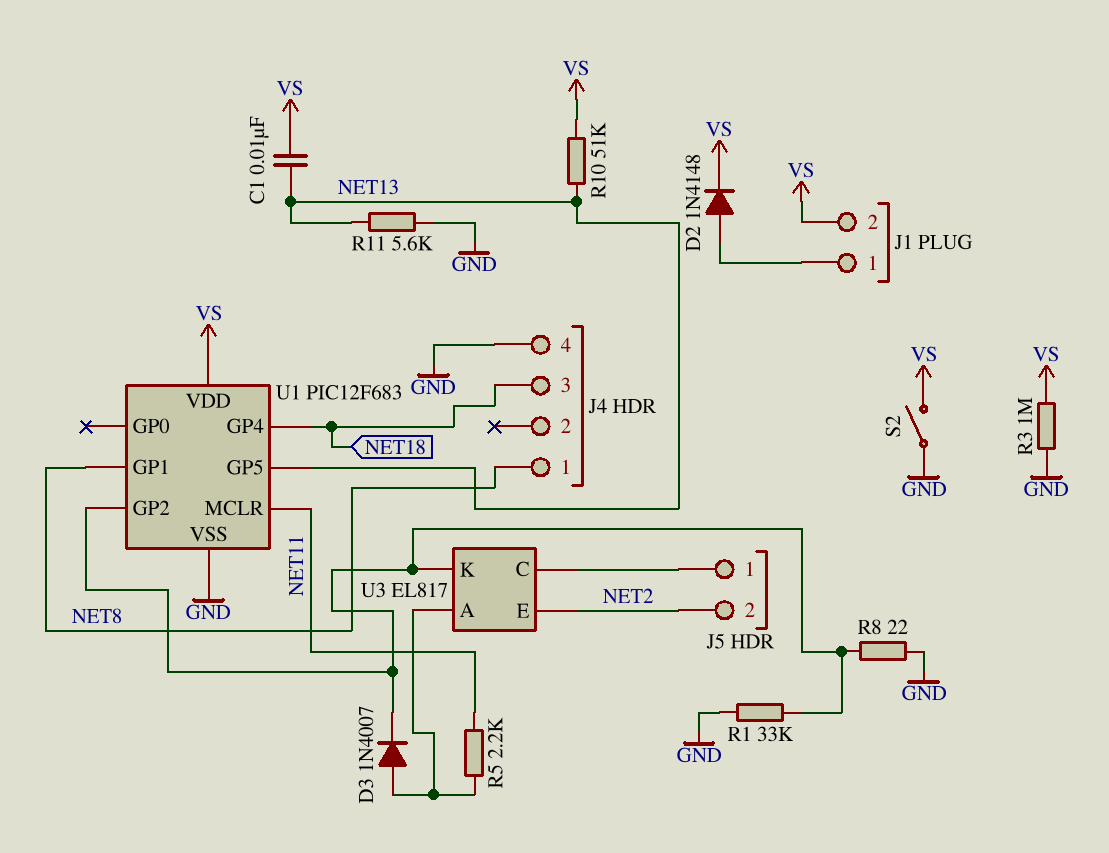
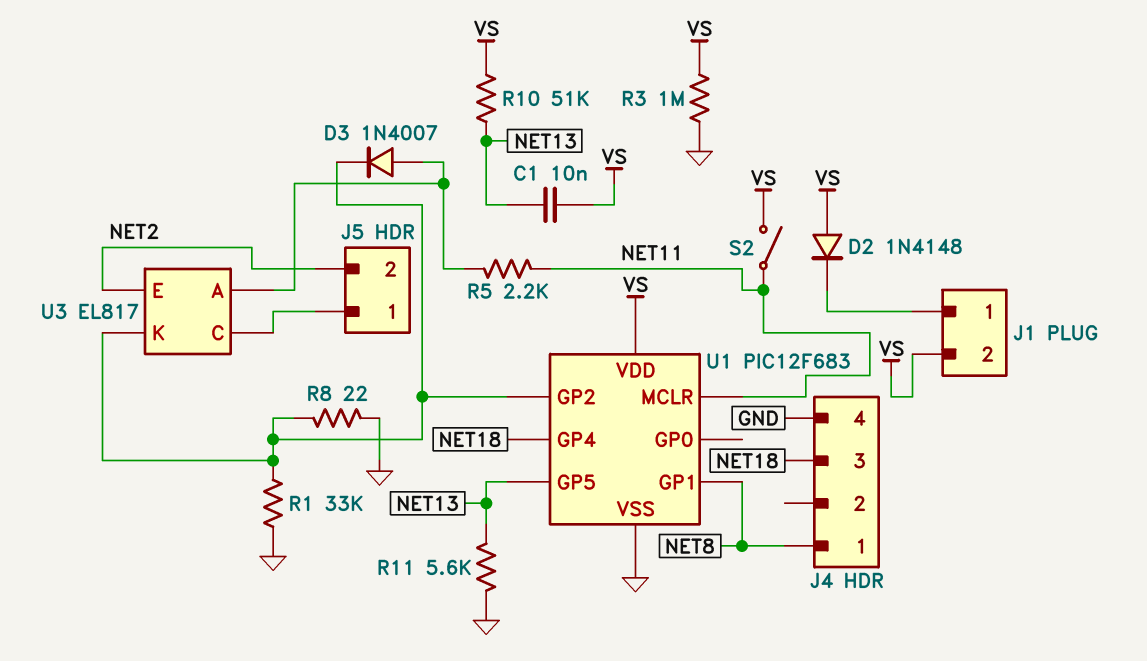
D2: diode 1N4148 (A J1/1, K VS) -> diode 1N4148 (A VS, K J1/1)
S2: switch (GND, VS) -> switch (NET11, VS)

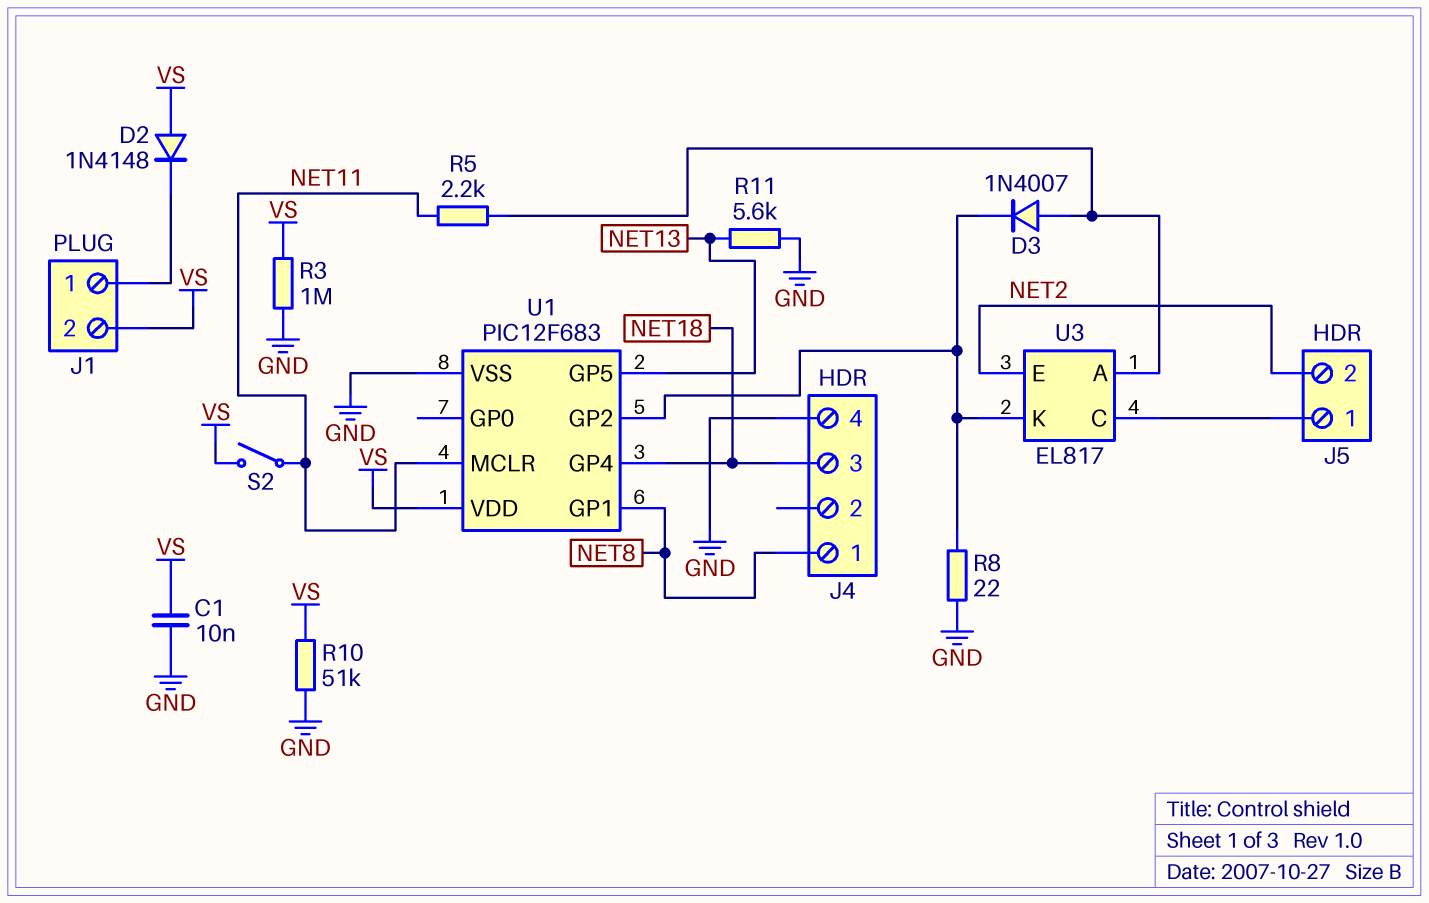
C1: 10nF (NET13, VS) -> 10nF (GND, VS)
R1: 33k (GND, U1/GP2) -> none
R10: 51k (NET13, VS) -> 51k (GND, VS)

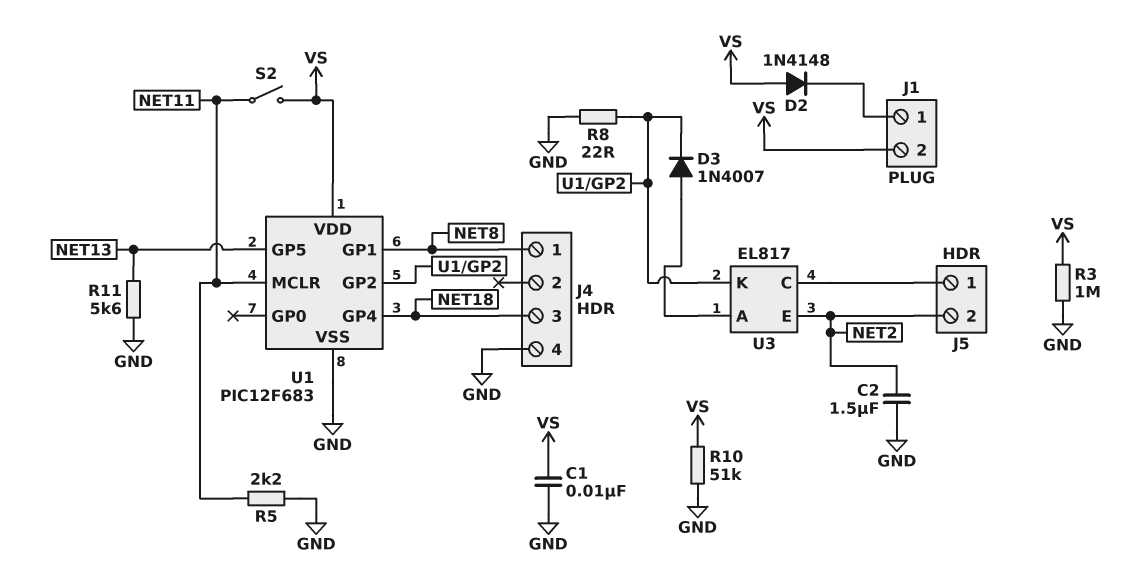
C2: none -> 1.5uF (GND, NET2)
R5: 2.2k (NET11, U3/A) -> 2.2k (GND, NET11)

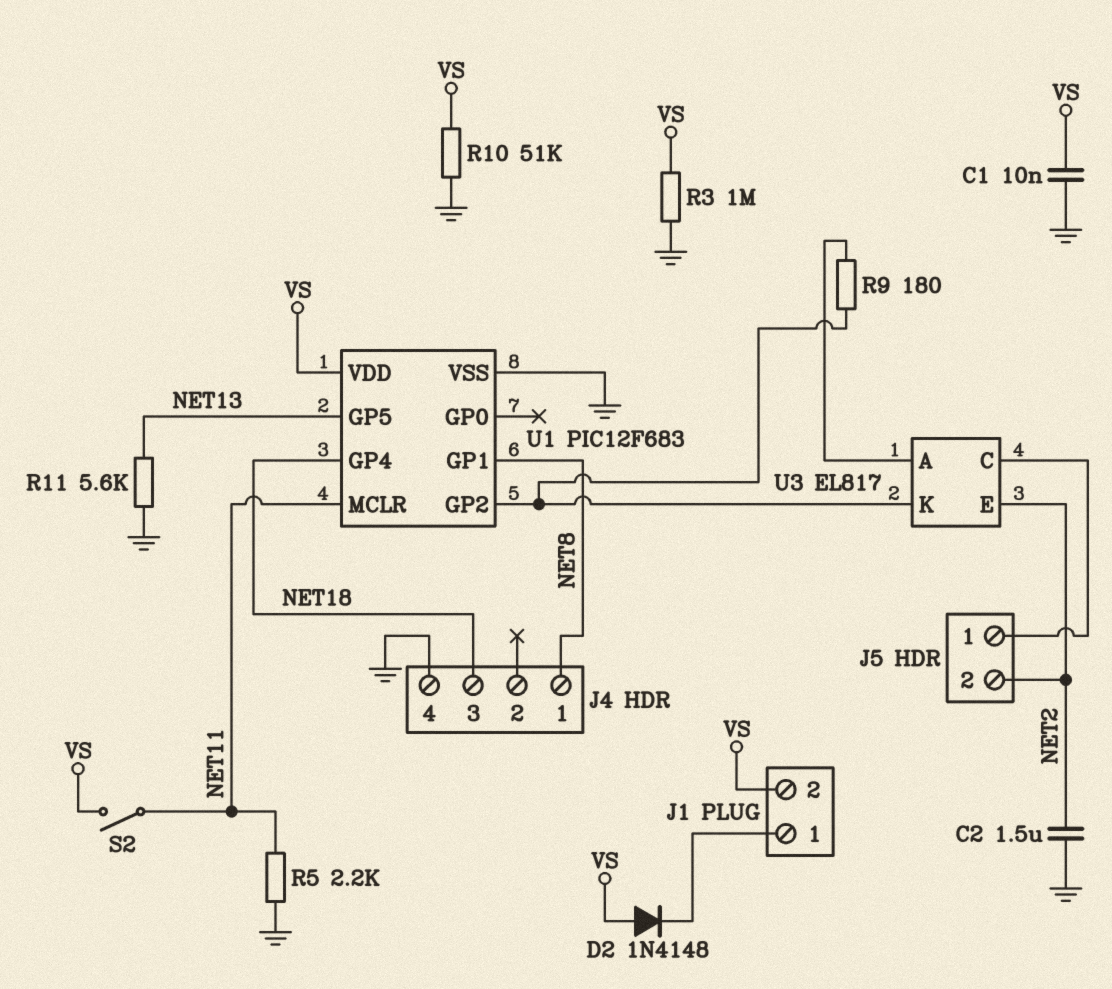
D3: diode 1N4007 (A U3/A, K U1/GP2) -> none
R8: 22 (GND, U1/GP2) -> none
R9: none -> 180 (U1/GP2, U3/A)

